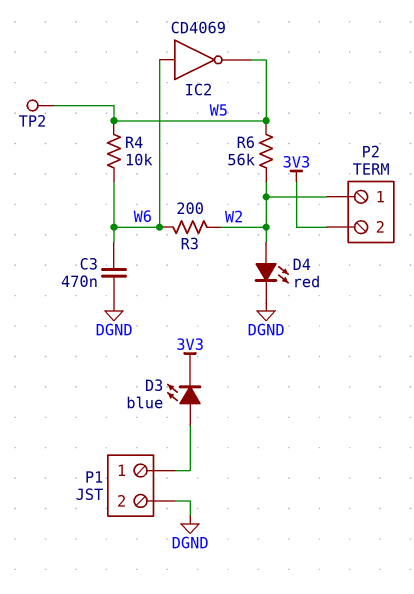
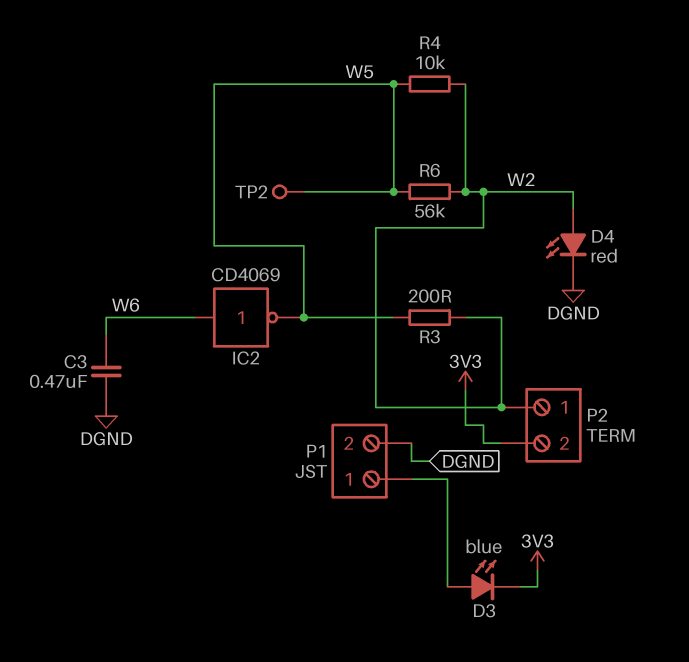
R3: 200 (W2, W6) -> 200 (W2, W5)
R4: 10k (W5, W6) -> 10k (W2, W5)

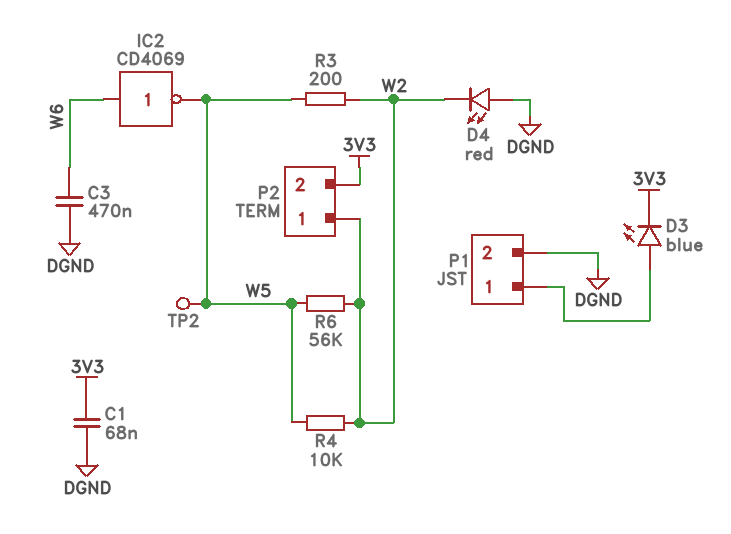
C1: none -> 68nF (3V3, DGND)
D4: LED red (A W2, K DGND) -> LED red (A DGND, K W2)

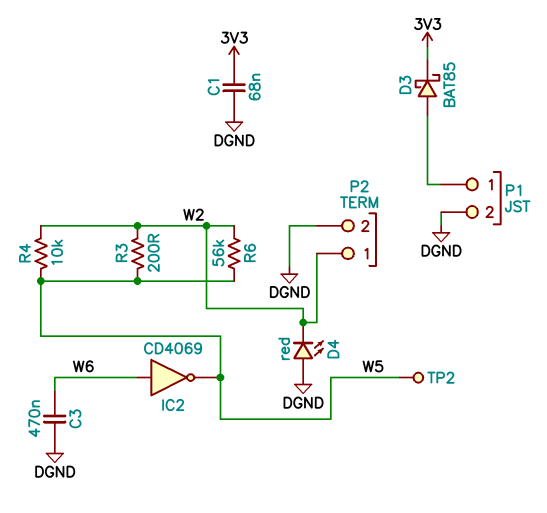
D3: LED blue (A P1/1, K 3V3) -> schottky BAT85 (A P1/1, K 3V3)
P2 pin 2: 3V3 -> DGND

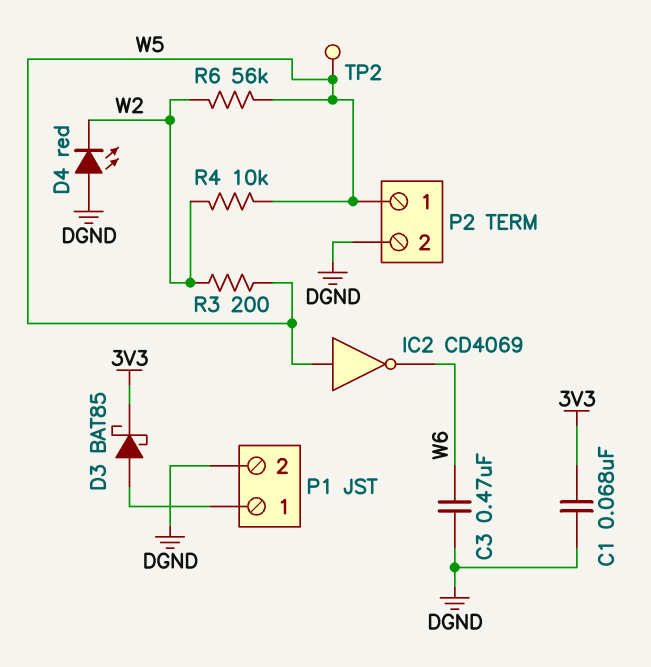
IC2: NOT CD4069 (in W6, out W5) -> NOT CD4069 (in W5, out W6)
P2 pin 1: W2 -> W5

